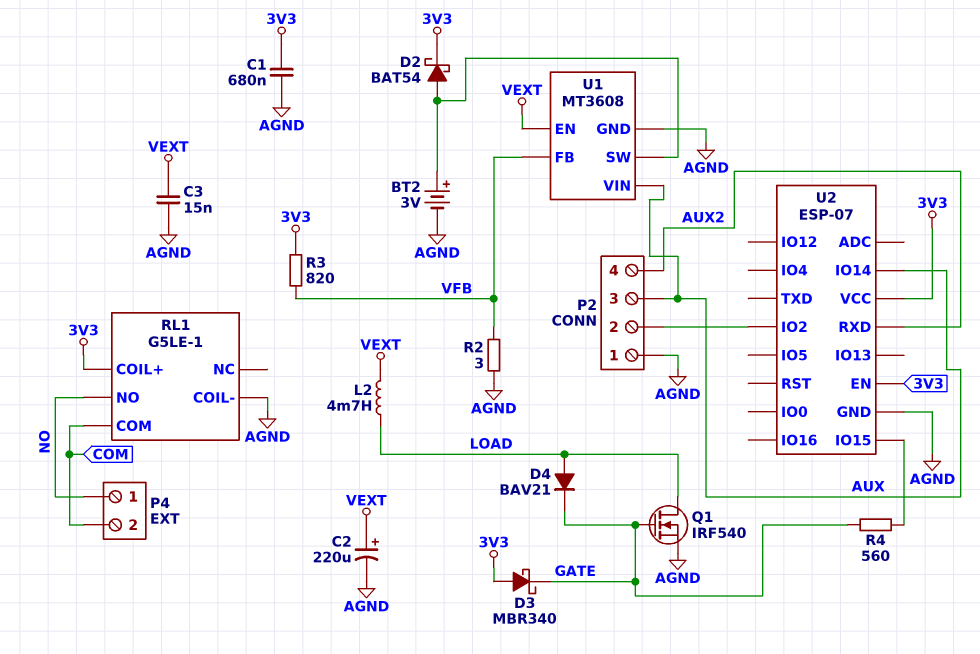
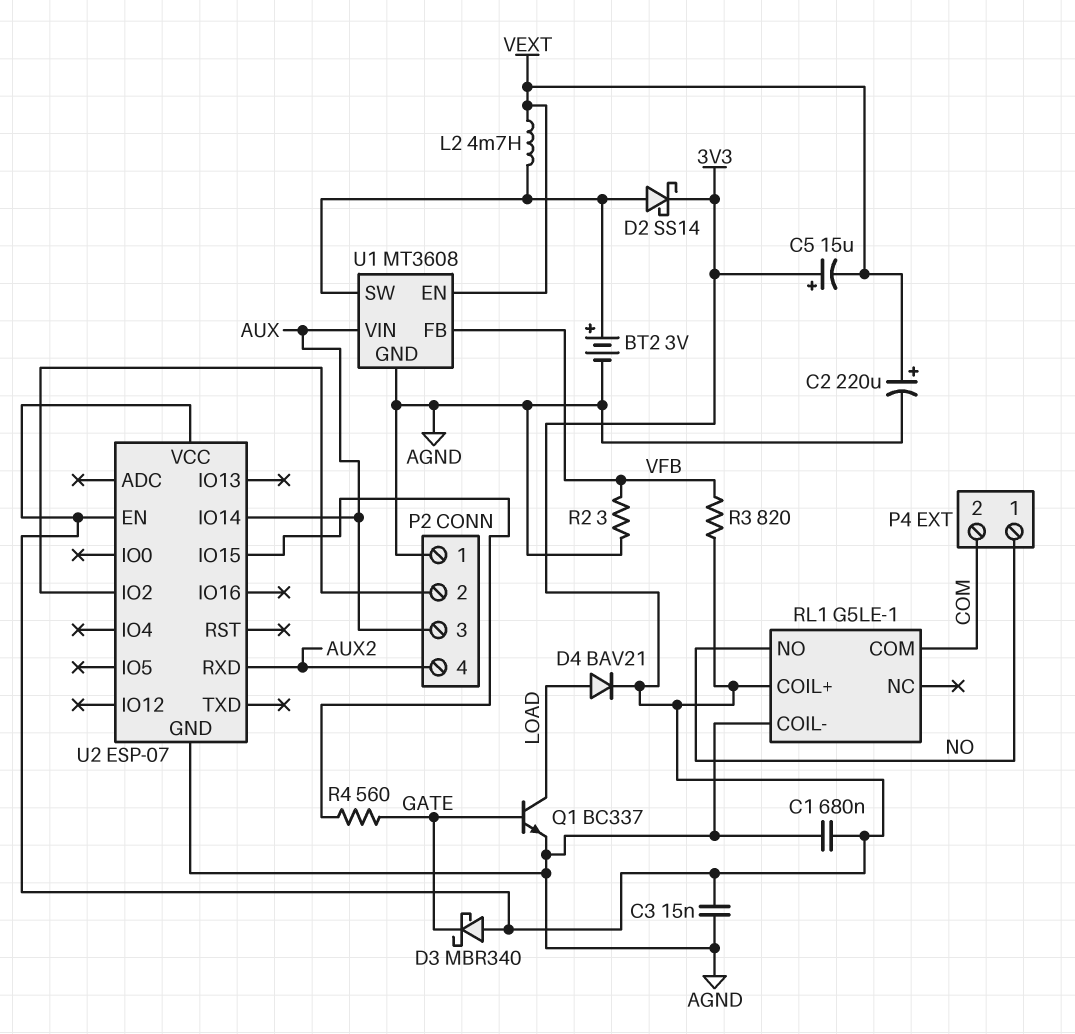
C3: 15nF (AGND, VEXT) -> 15nF (3V3, AGND)
C5: none -> 15uF (plus 3V3, minus VEXT)
D2: schottky BAT54 (A U1/SW, K 3V3) -> schottky SS14 (A U1/SW, K 3V3)
D4: diode BAV21 (A LOAD, K GATE) -> diode BAV21 (A LOAD, K 3V3)
L2: 4.7mH (LOAD, VEXT) -> 4.7mH (U1/SW, VEXT)
Q1: NMOS IRF540 (G GATE, D LOAD, S AGND) -> NPN BC337 (B GATE, C LOAD, E AGND)

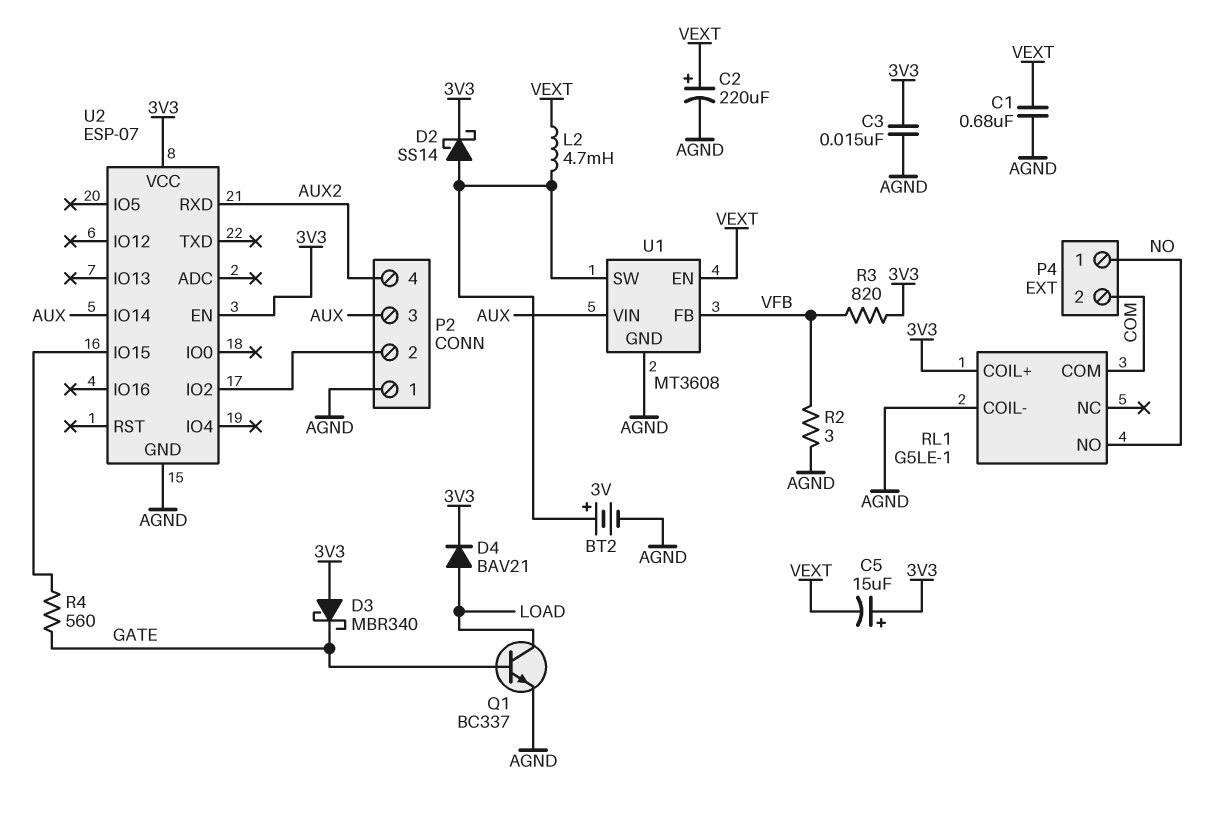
C1: 680nF (3V3, AGND) -> 680nF (AGND, VEXT)

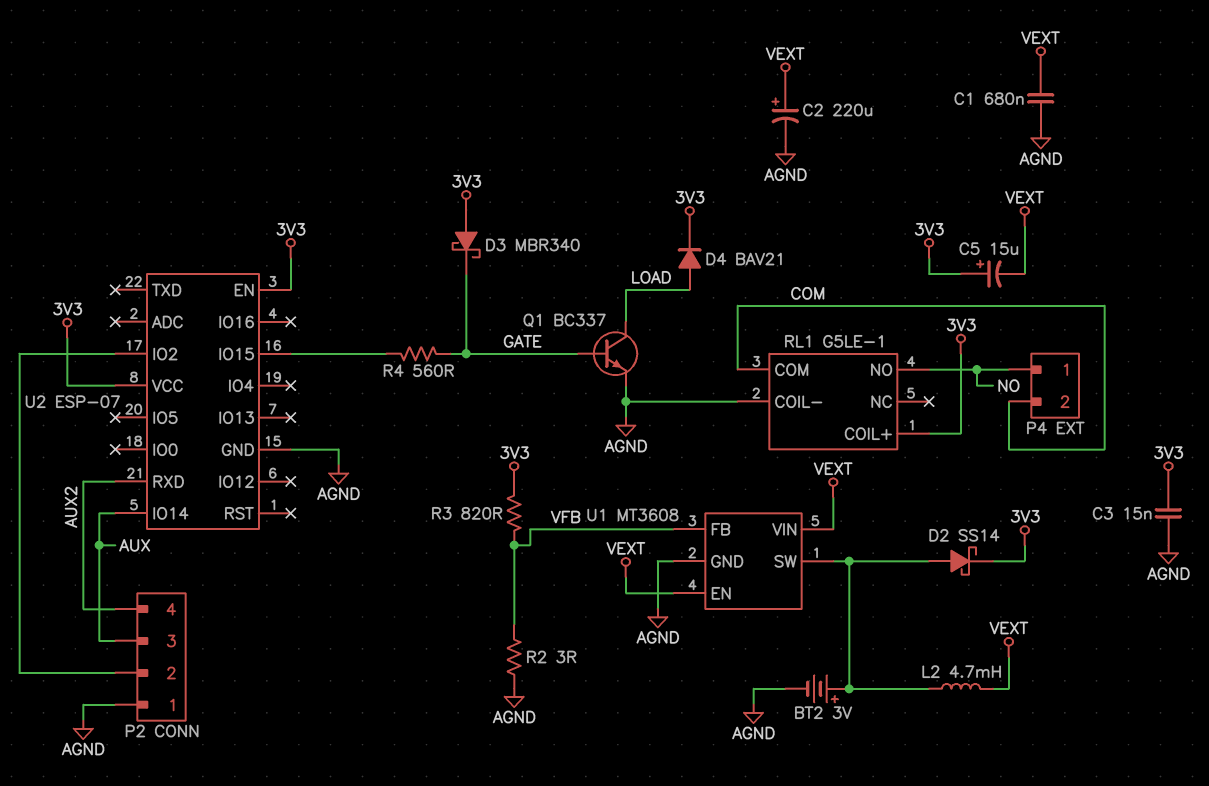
U1 pin VIN: AUX -> VEXT

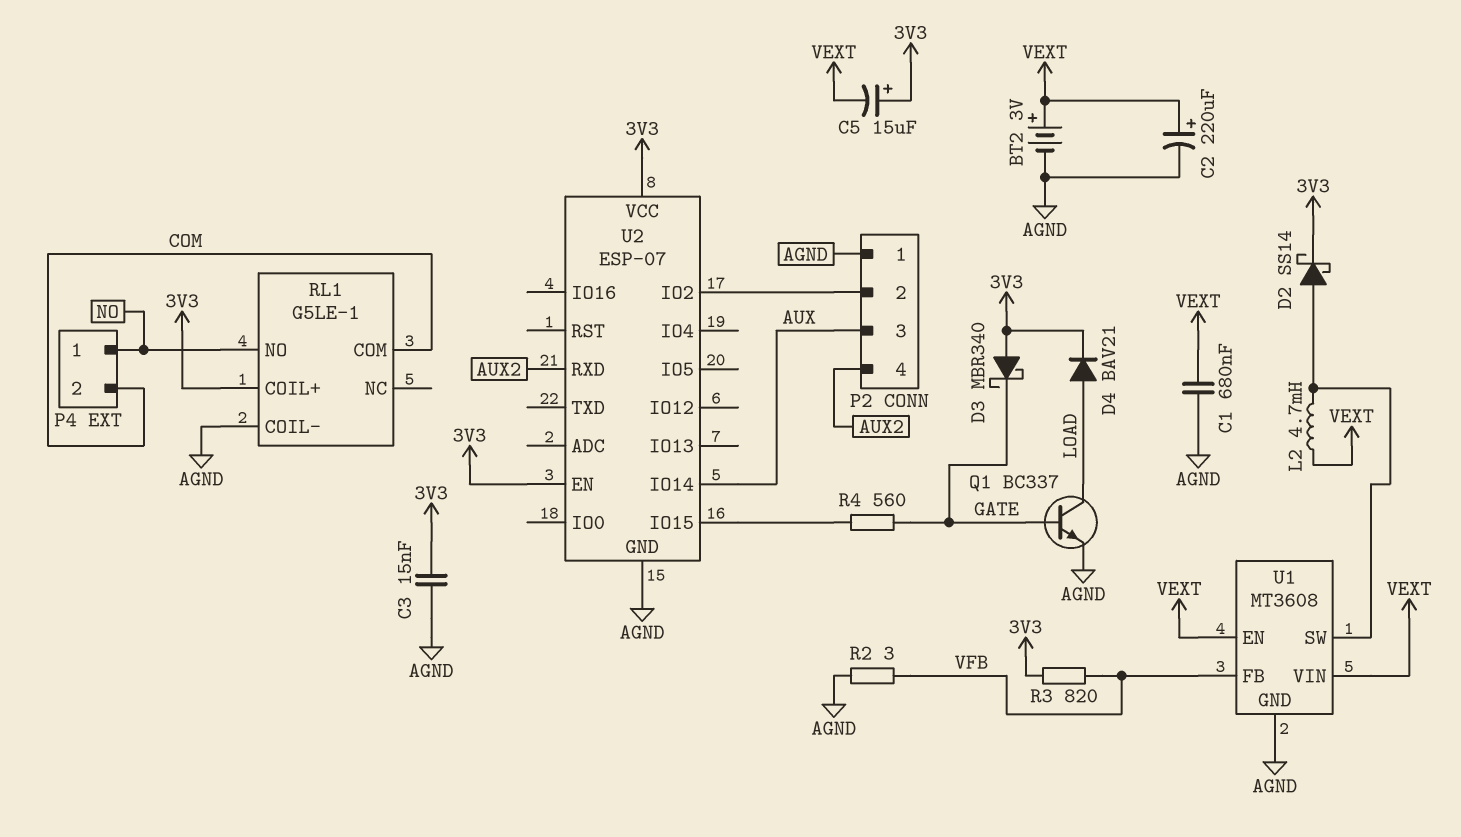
BT2: 3V (plus U1/SW, minus AGND) -> 3V (plus VEXT, minus AGND)

